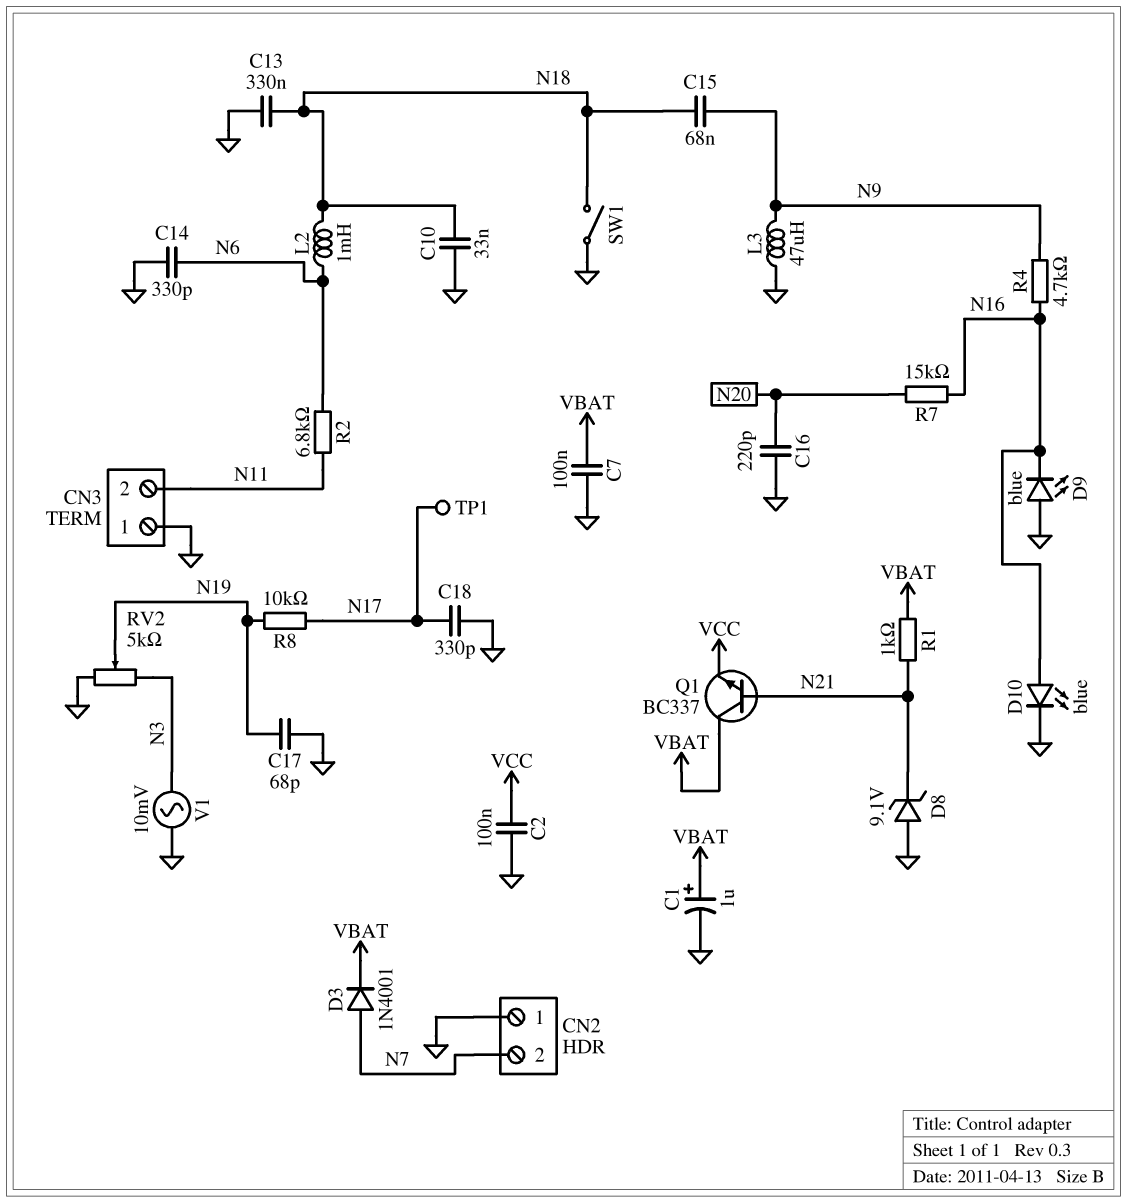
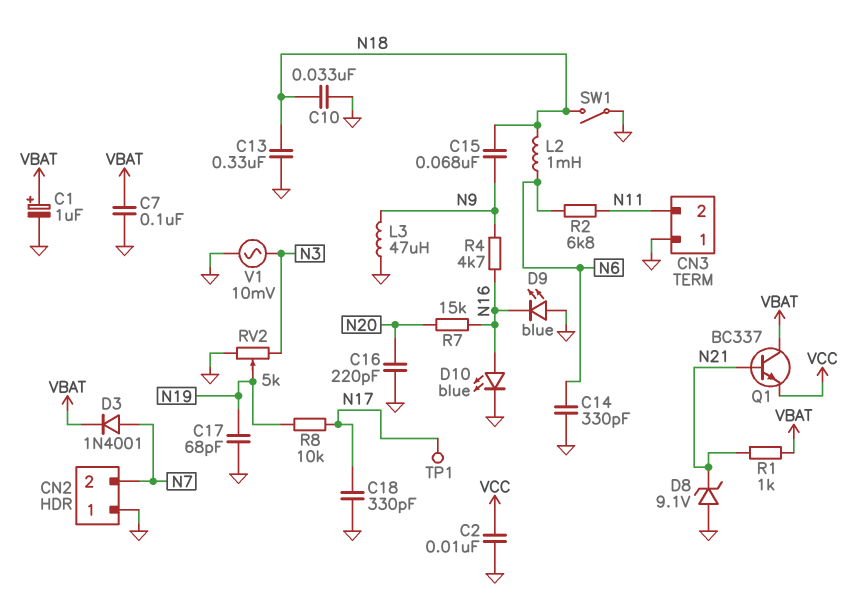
C2: 100nF (GND, VCC) -> 10nF (GND, VCC)

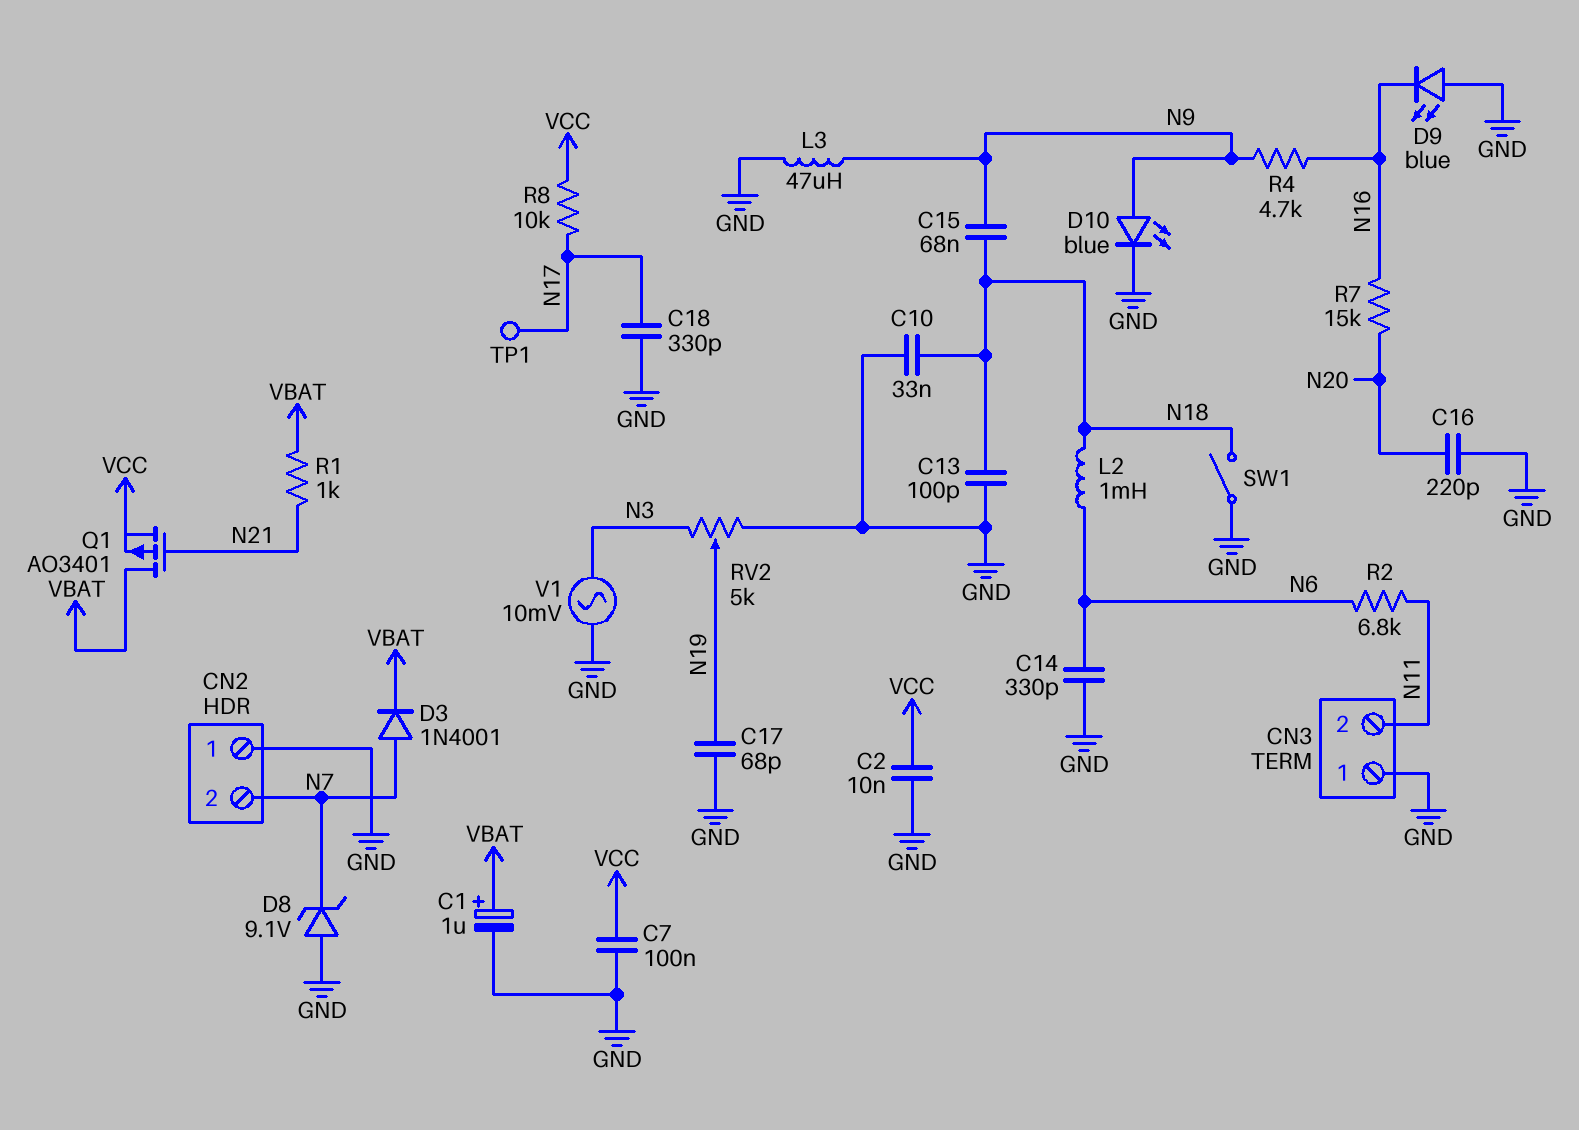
C7: 100nF (GND, VBAT) -> 100nF (GND, VCC)
C13: 330nF (GND, N18) -> 100pF (GND, N18)
D8: zener 9.1V (A GND, K N21) -> zener 9.1V (A GND, K N7)
D10: LED blue (A N16, K GND) -> LED blue (A N9, K GND)
Q1: NPN BC337 (B N21, C VBAT, E VCC) -> PMOS AO3401 (G N21, D VBAT, S VCC)
R8: 10k (N17, N19) -> 10k (N17, VCC)

